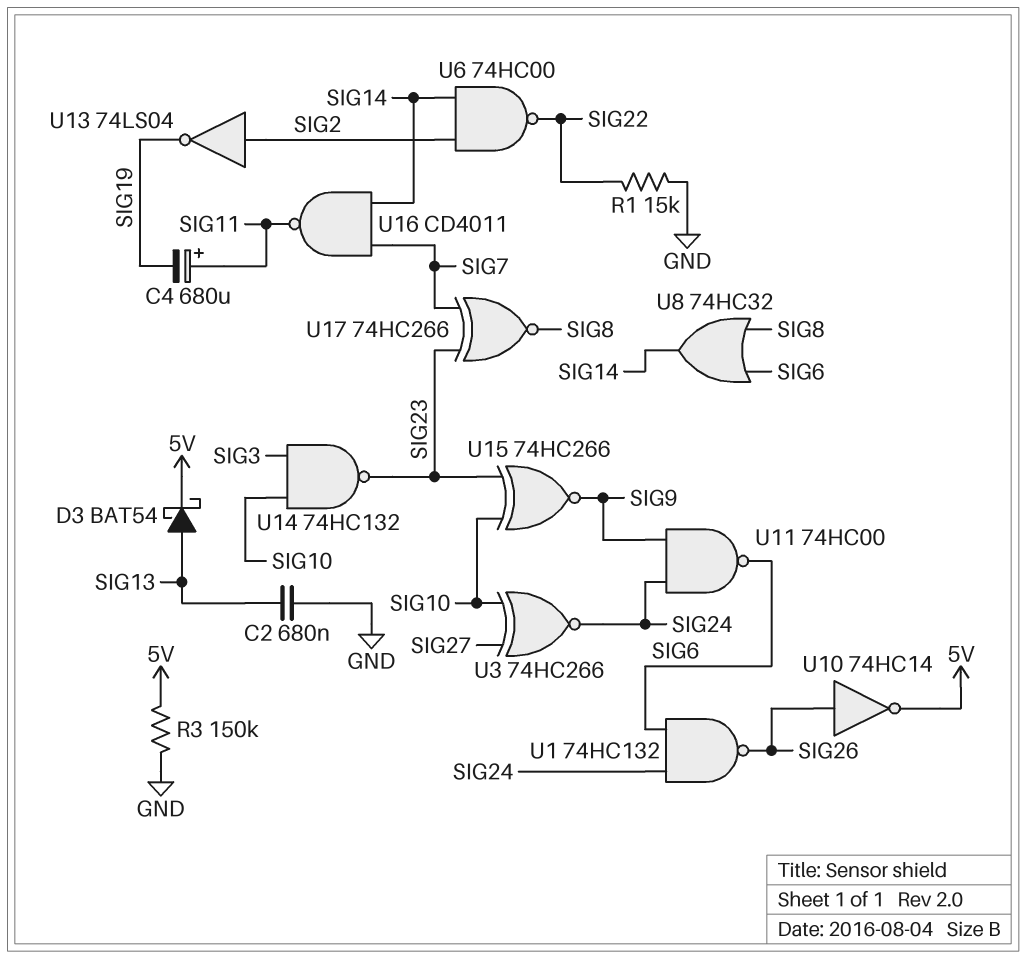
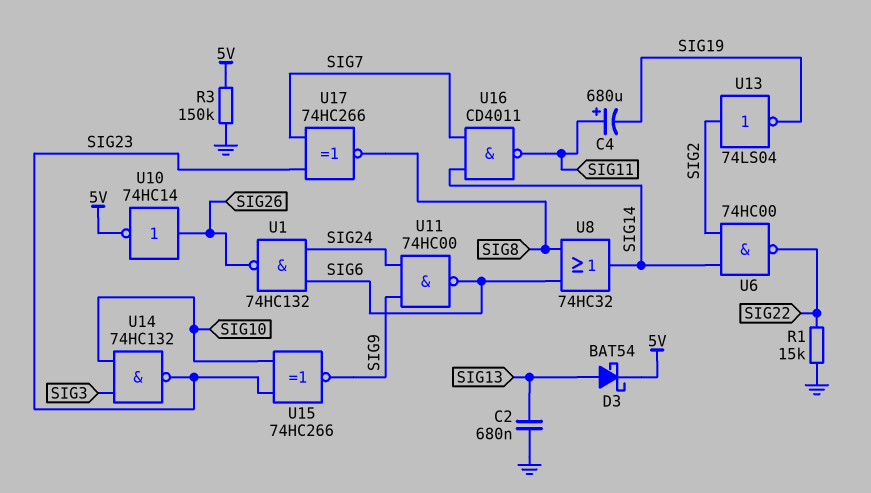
U3: XNOR 74HC266 (in SIG10, in SIG27, out SIG24) -> none

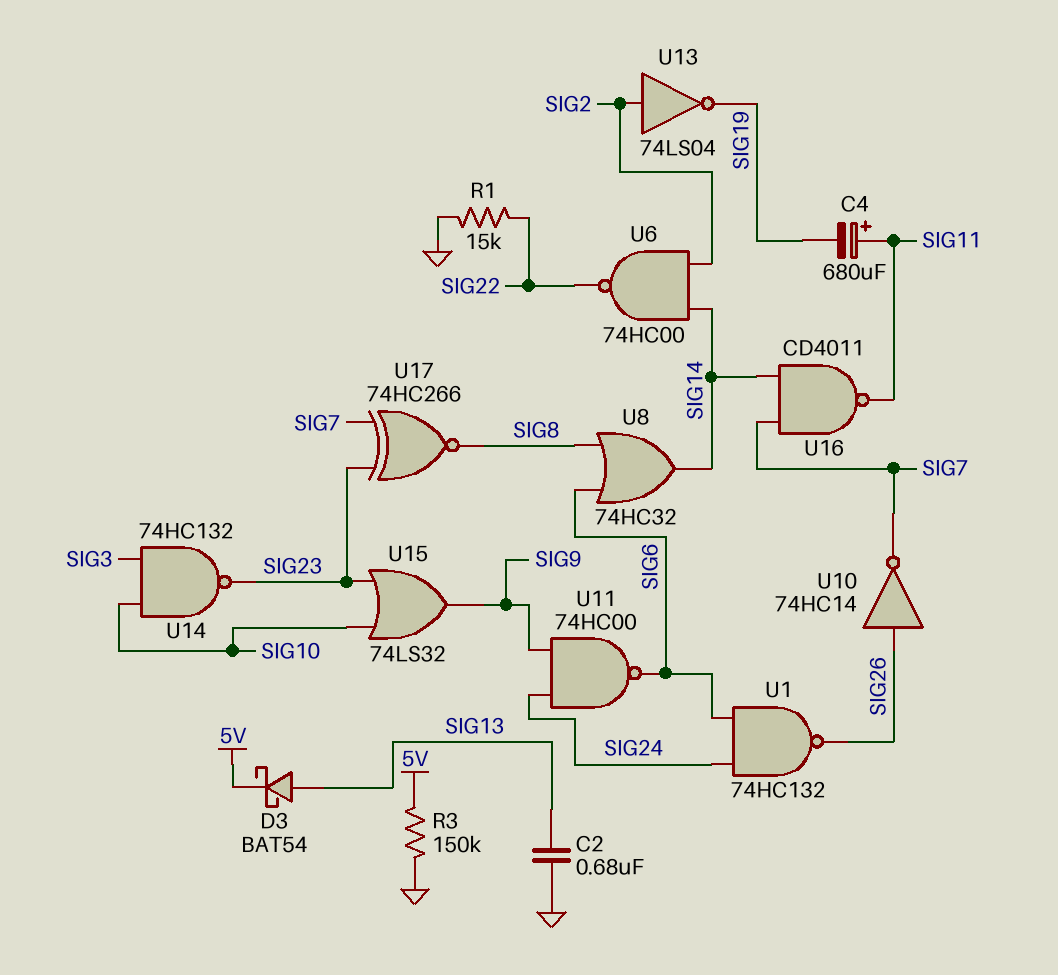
U10: NOT 74HC14 (in SIG26, out 5V) -> NOT 74HC14 (in SIG26, out SIG7)
U15: XNOR 74HC266 (in SIG10, in SIG23, out SIG9) -> OR 74LS32 (in SIG10, in SIG23, out SIG9)

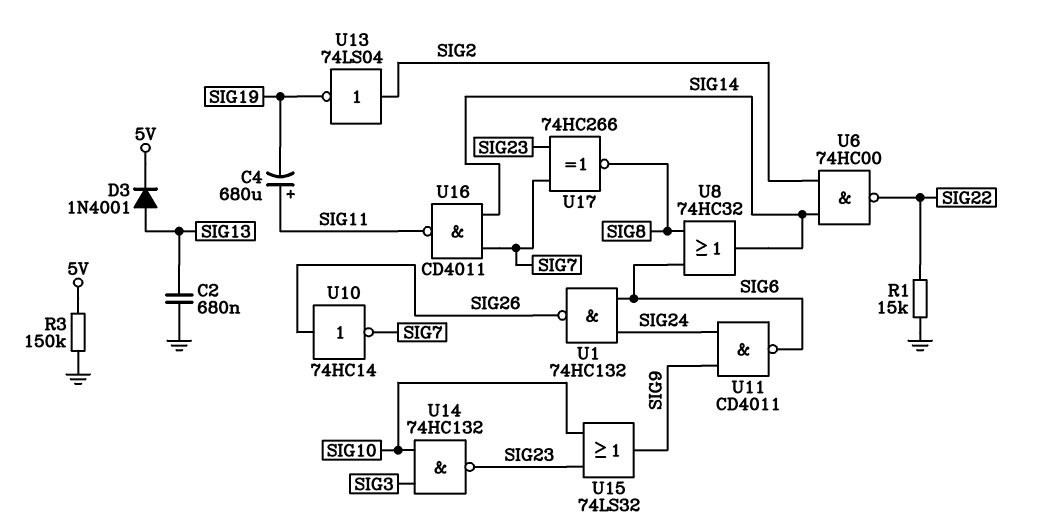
D3: schottky BAT54 (A SIG13, K 5V) -> diode 1N4001 (A SIG13, K 5V)
U11: NAND 74HC00 (in SIG9, in SIG24, out SIG6) -> NAND CD4011 (in SIG9, in SIG24, out SIG6)

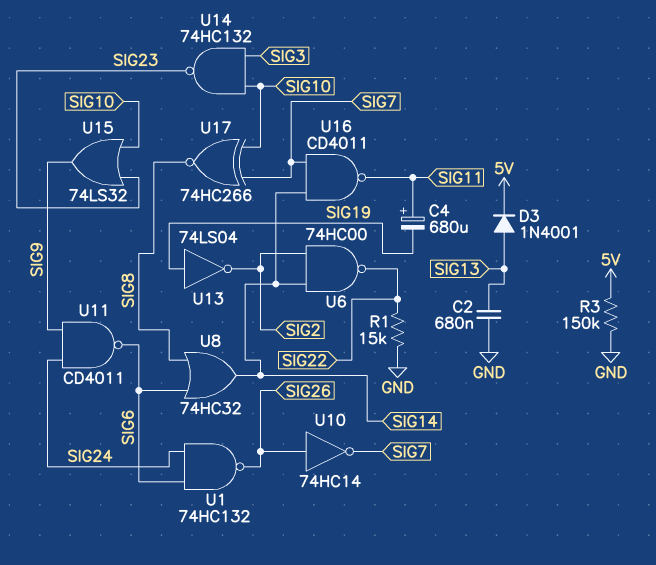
U13: NOT 74LS04 (in SIG2, out SIG19) -> NOT 74LS04 (in SIG19, out SIG2)
U17: XNOR 74HC266 (in SIG7, in SIG23, out SIG8) -> XNOR 74HC266 (in SIG7, in SIG10, out SIG8)

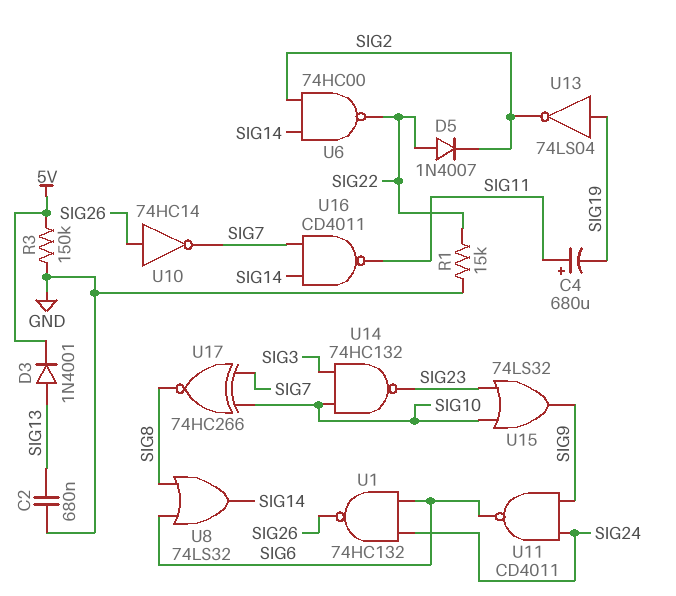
D5: none -> diode 1N4007 (A SIG22, K SIG2)
U8: OR 74HC32 (in SIG6, in SIG8, out SIG14) -> OR 74LS32 (in SIG6, in SIG8, out SIG14)

